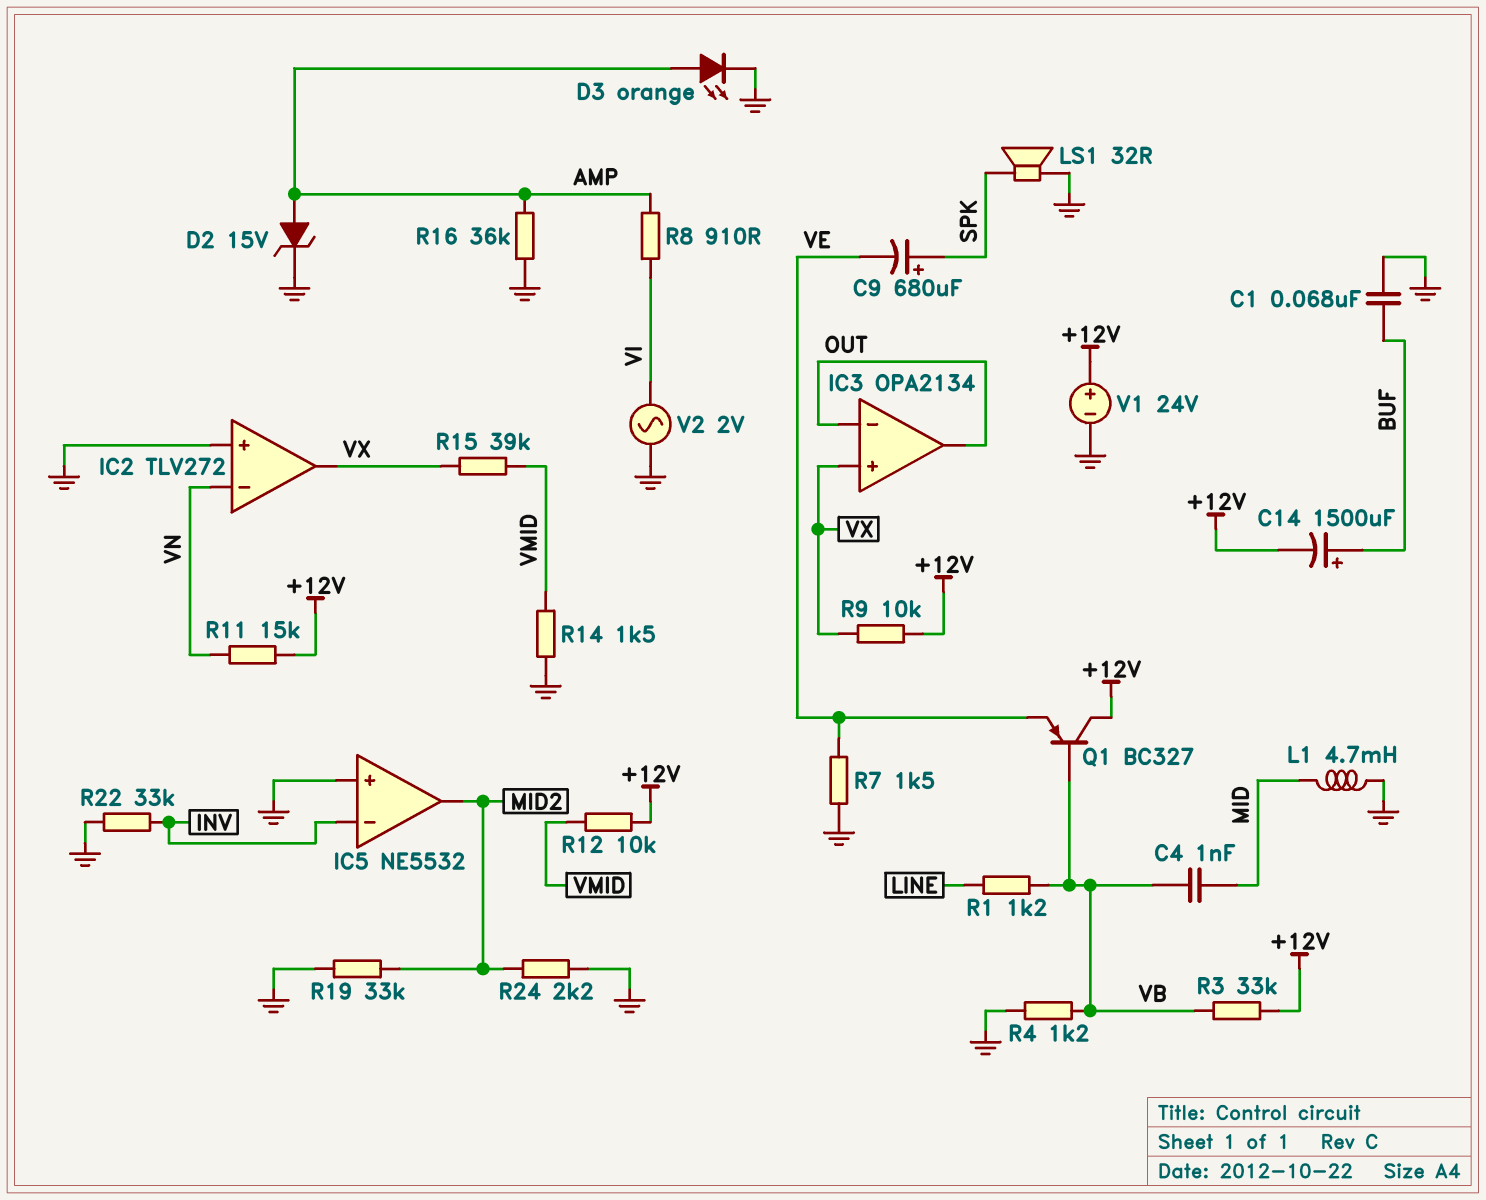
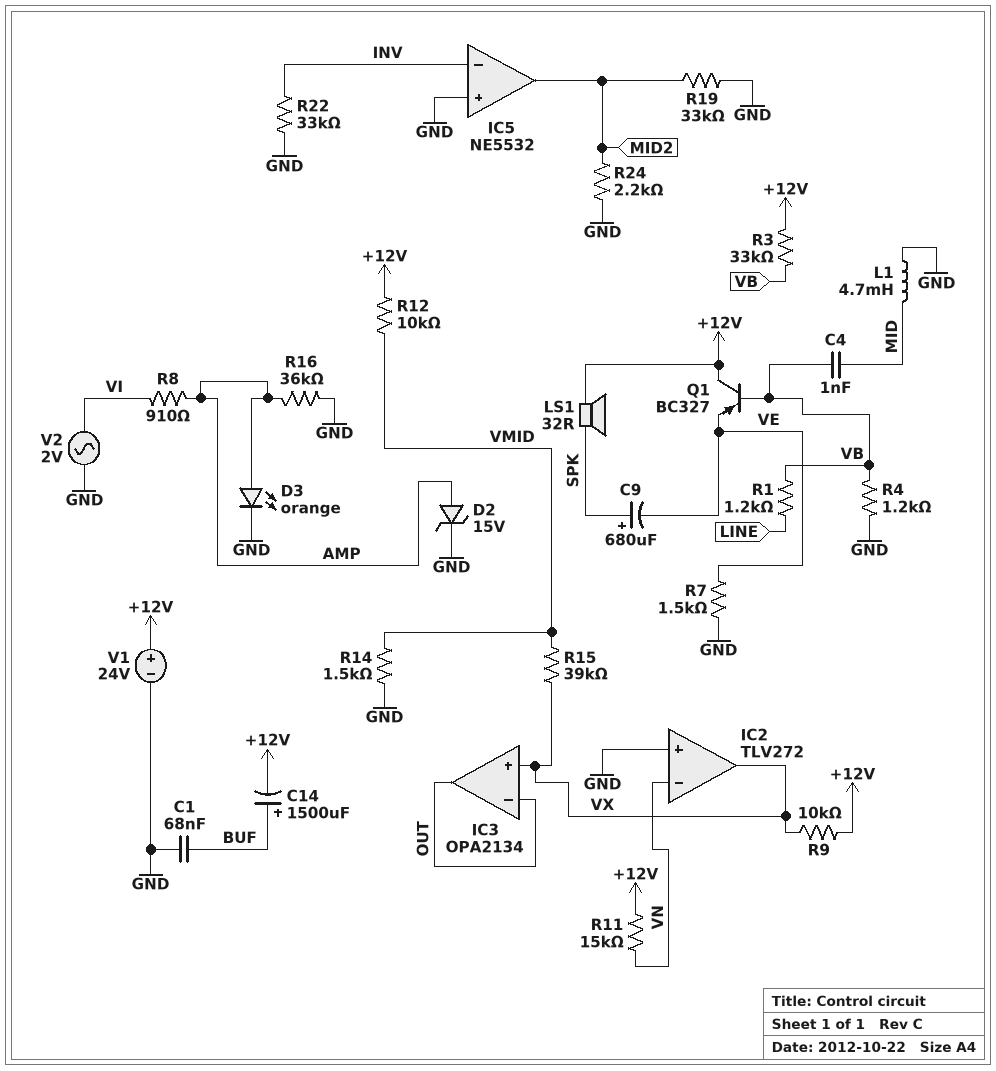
LS1: speaker 32R (GND, SPK) -> speaker 32R (+12V, SPK)

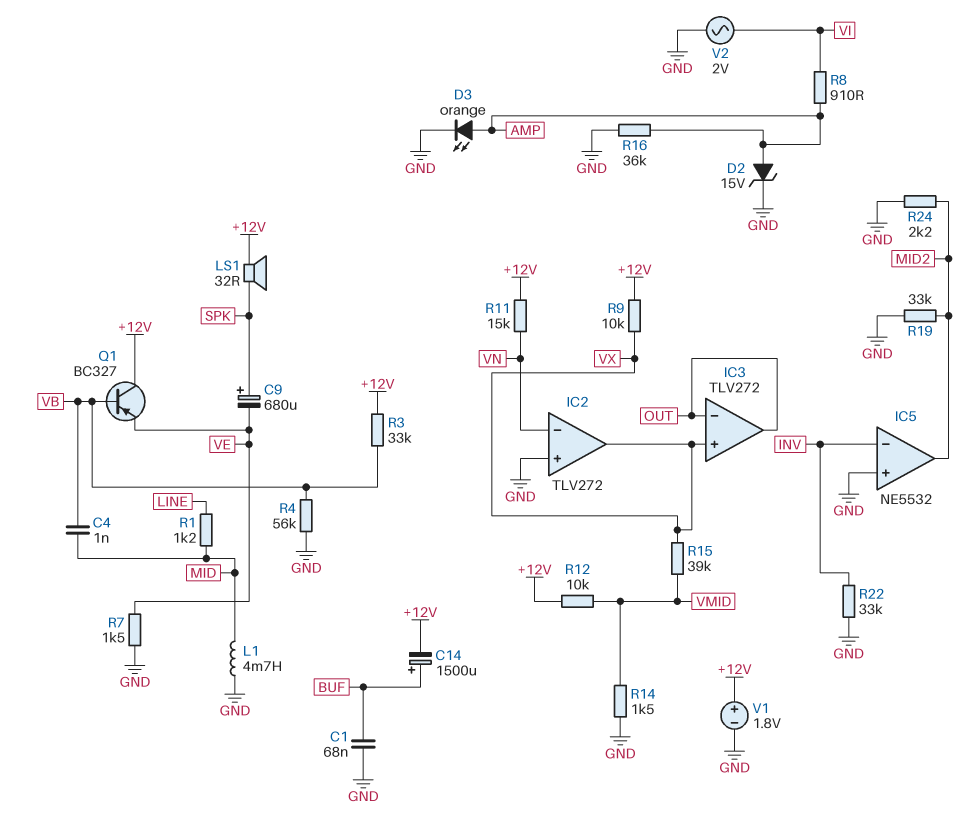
IC3: OPA2134 -> TLV272
R1: 1.2k (LINE, VB) -> 1.2k (LINE, MID)
R4: 1.2k (GND, VB) -> 56k (GND, VB)
V1: 24V (plus +12V, minus GND) -> 1.8V (plus +12V, minus GND)

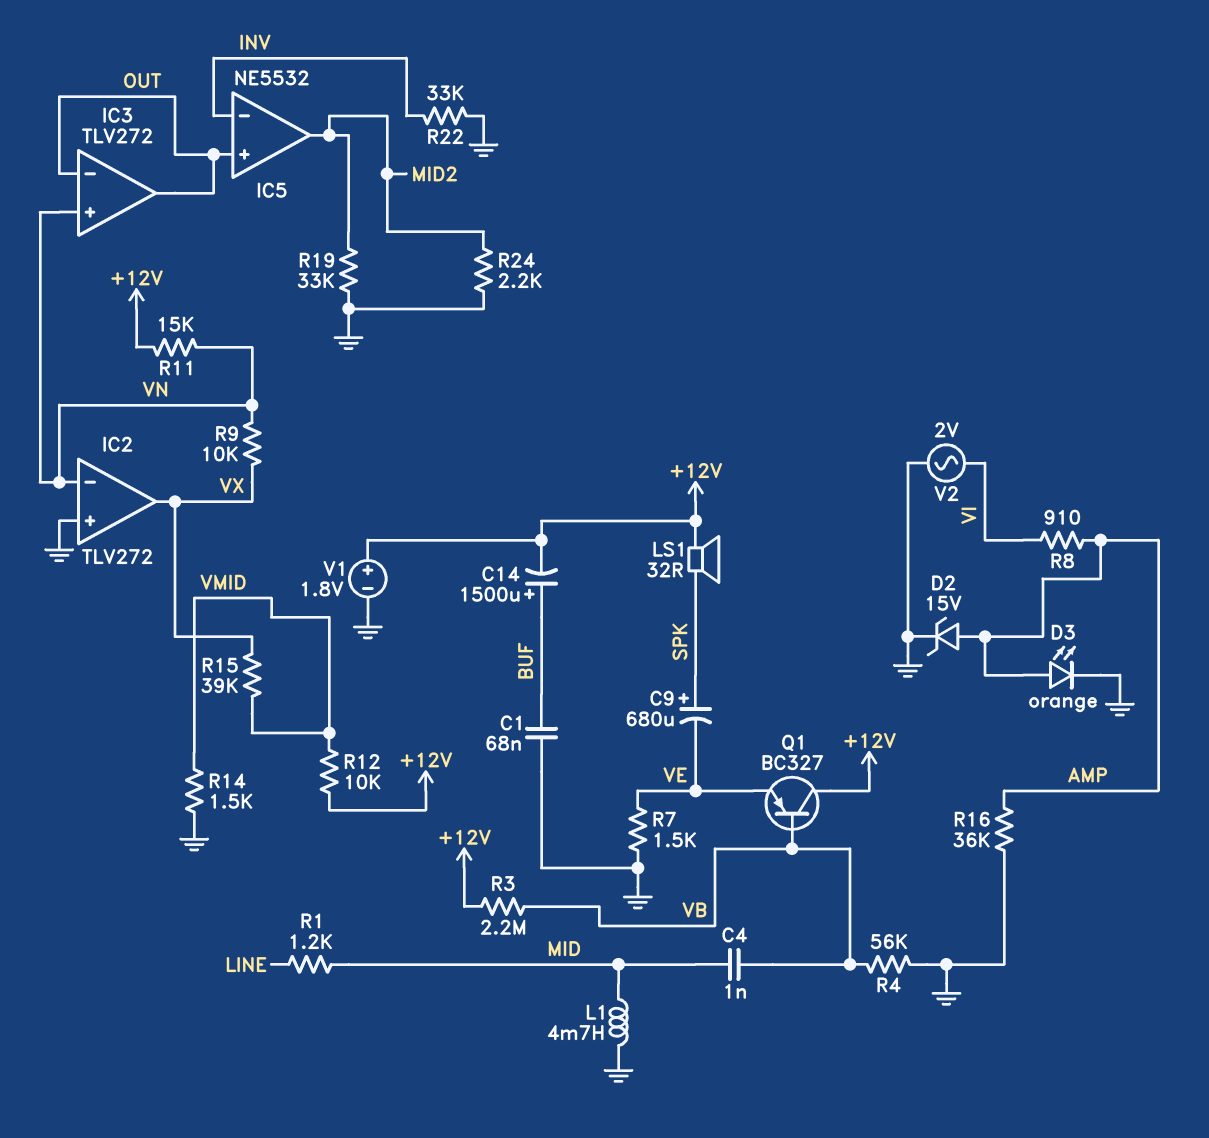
IC3 pin in+: VX -> VN
IC5 pin in+: GND -> OUT
R3: 33k (+12V, VB) -> 2.2M (+12V, VB)
R9: 10k (+12V, VX) -> 10k (VN, VX)

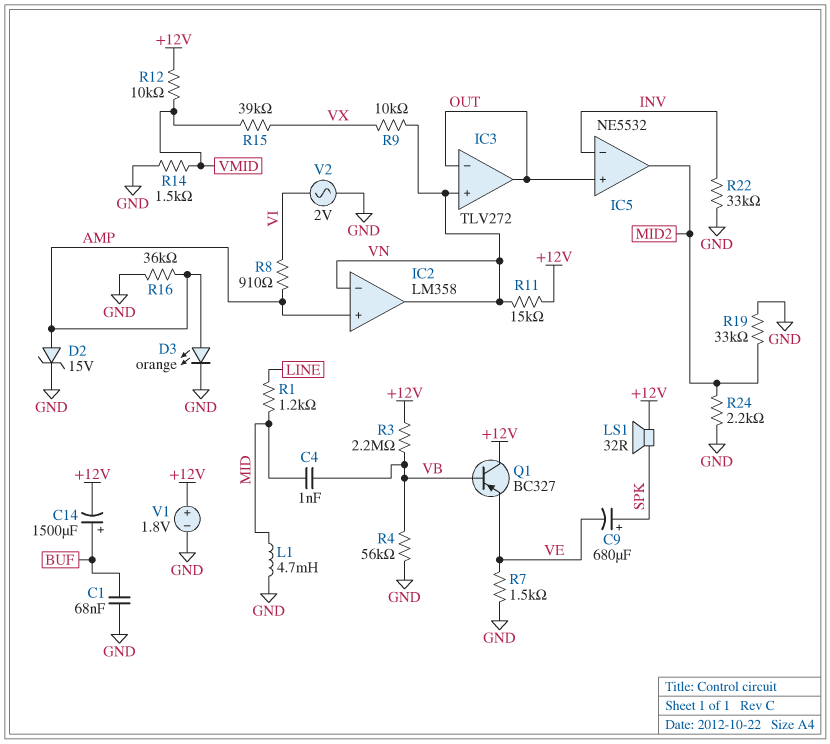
IC2: TLV272 -> LM358
IC2 pin in+: GND -> AMP
IC2 pin out: VX -> VN

